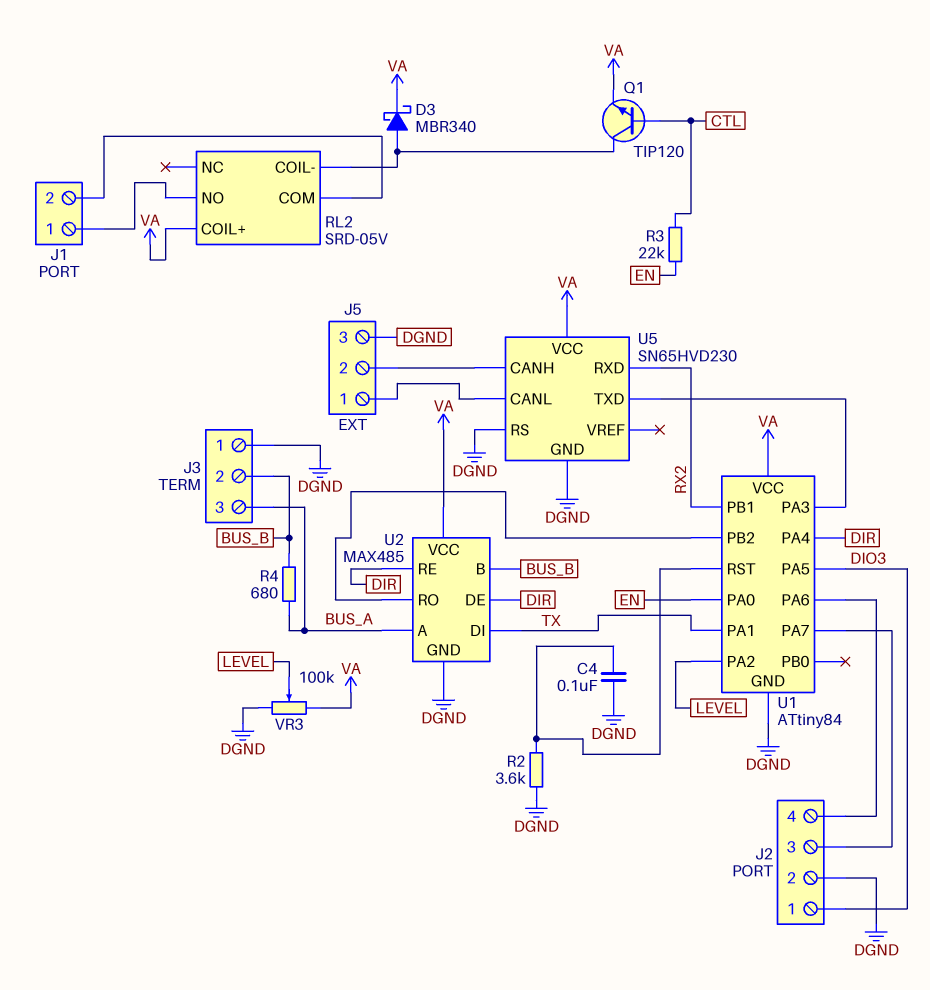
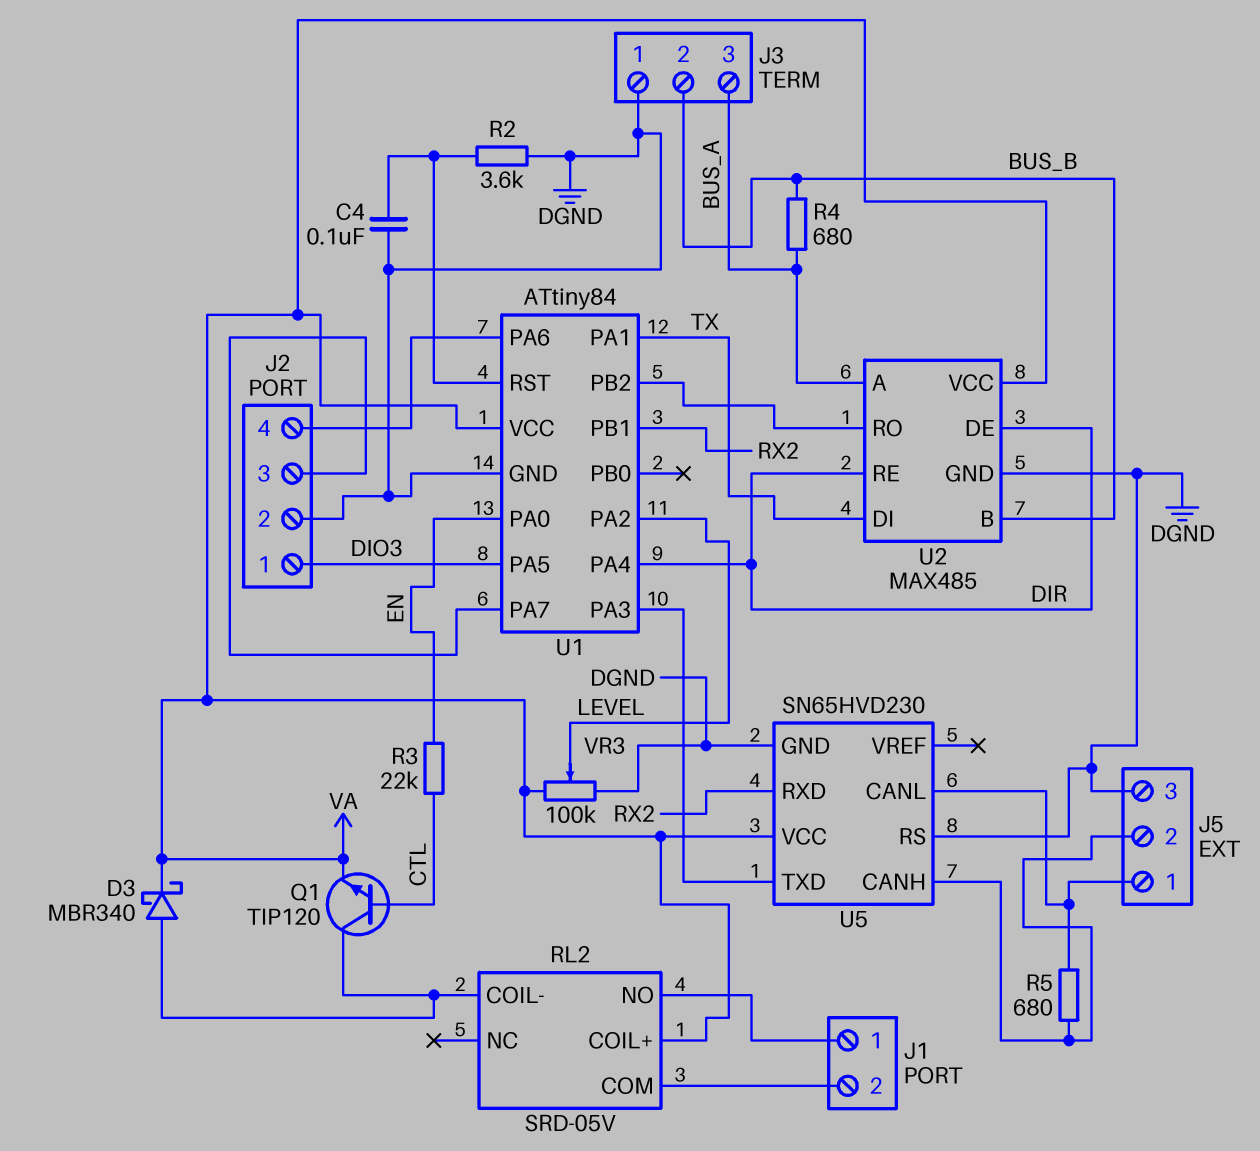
R5: none -> 680 (J5/1, J5/2)

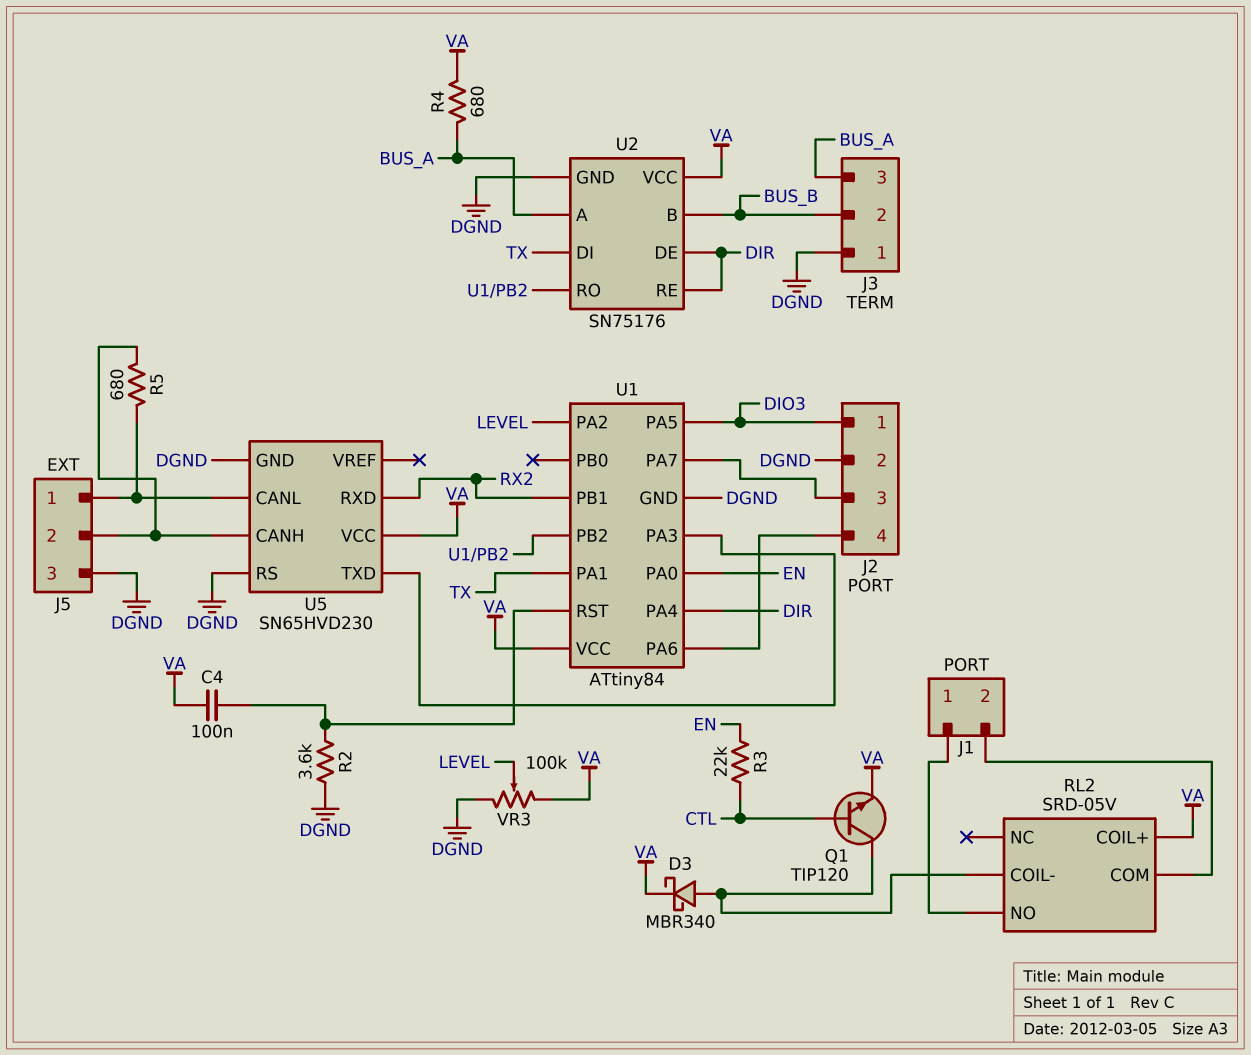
C4: 100nF (DGND, U1/RST) -> 100nF (U1/RST, VA)
R4: 680 (BUS_A, BUS_B) -> 680 (BUS_A, VA)
U2: MAX485 -> SN75176

